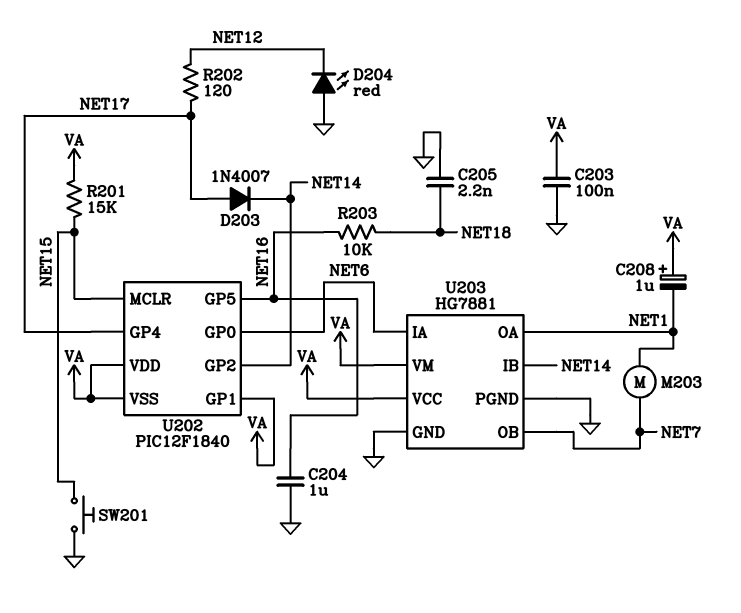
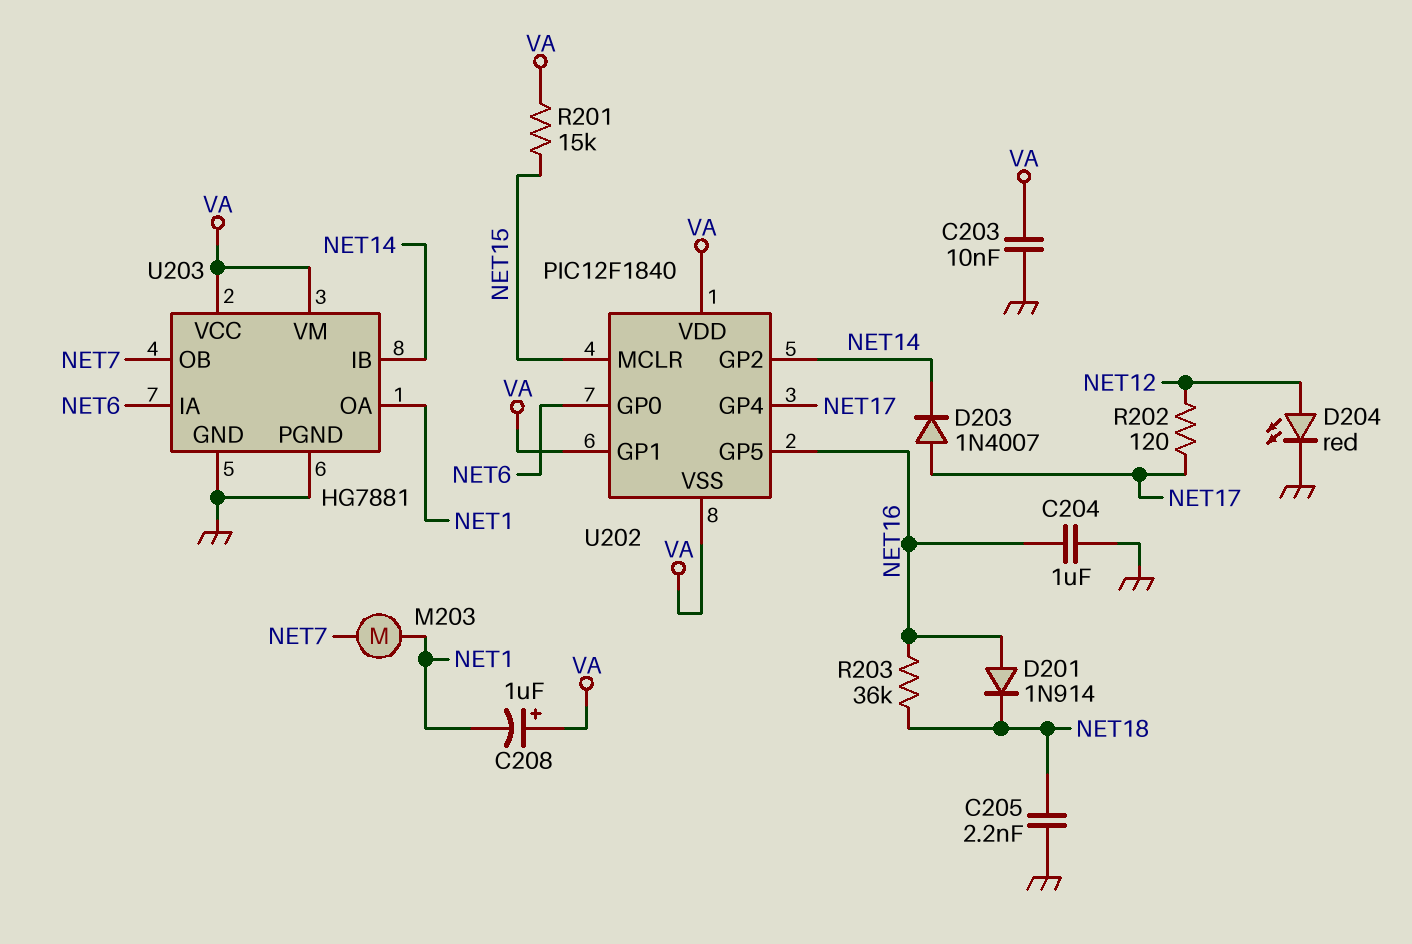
C203: 100nF (GND, VA) -> 10nF (GND, VA)
D201: none -> diode 1N914 (A NET16, K NET18)
D204: LED red (A GND, K NET12) -> LED red (A NET12, K GND)
R203: 10k (NET16, NET18) -> 36k (NET16, NET18)
SW201: button (GND, NET15) -> none

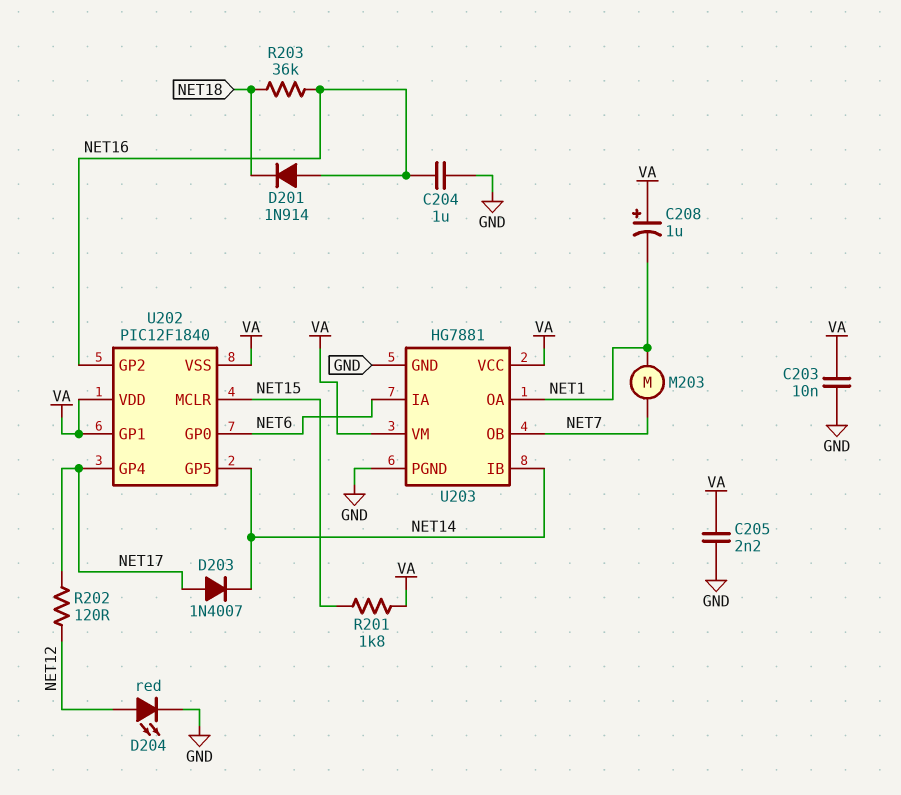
C205: 2.2nF (GND, NET18) -> 2.2nF (GND, VA)
R201: 15k (NET15, VA) -> 1.8k (NET15, VA)
U202 pin GP2: NET14 -> NET16
U202 pin GP5: NET16 -> NET14

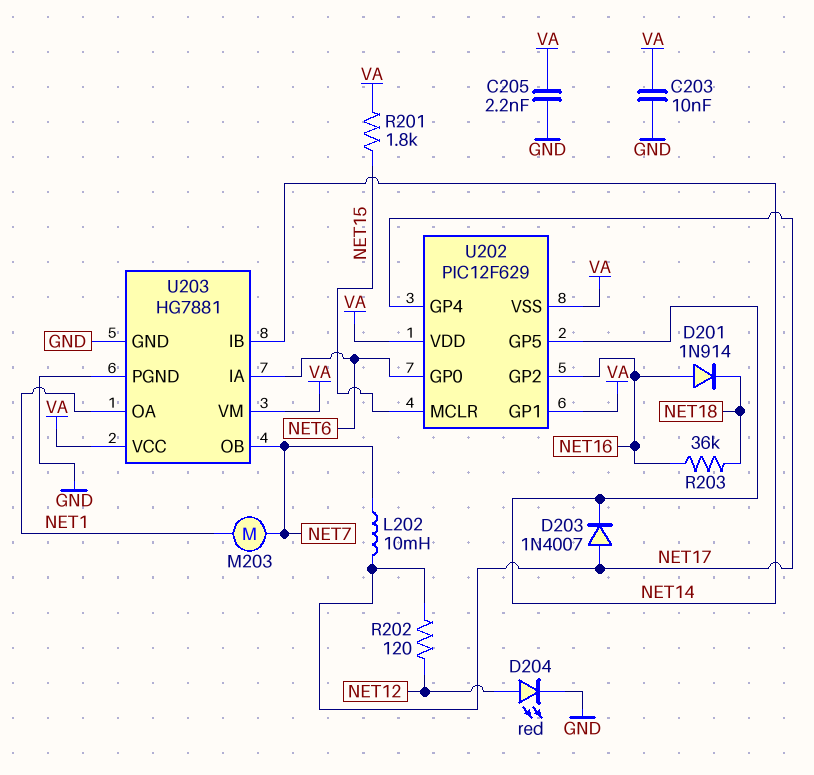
C204: 1uF (GND, NET16) -> none
C208: 1uF (plus VA, minus NET1) -> none
L202: none -> 10mH (NET7, NET17)
U202: PIC12F1840 -> PIC12F629

